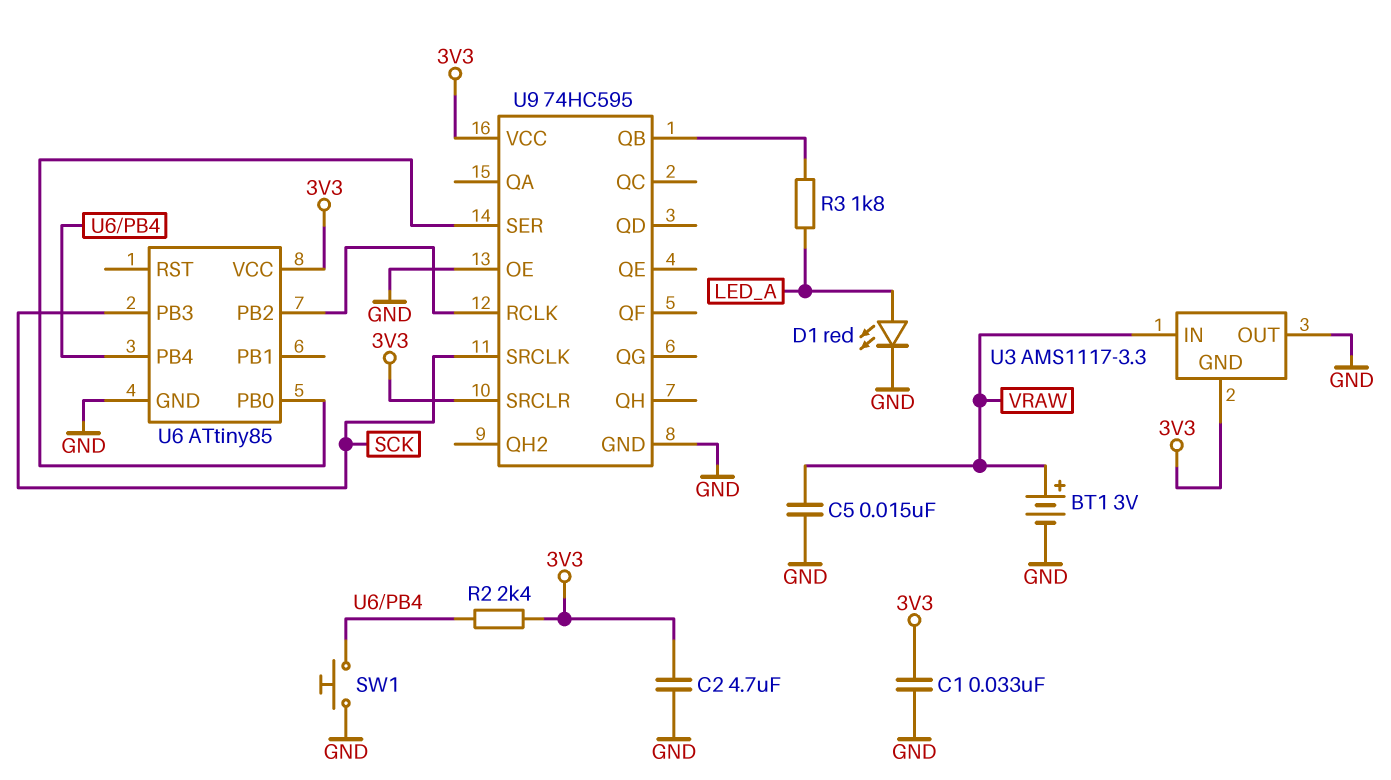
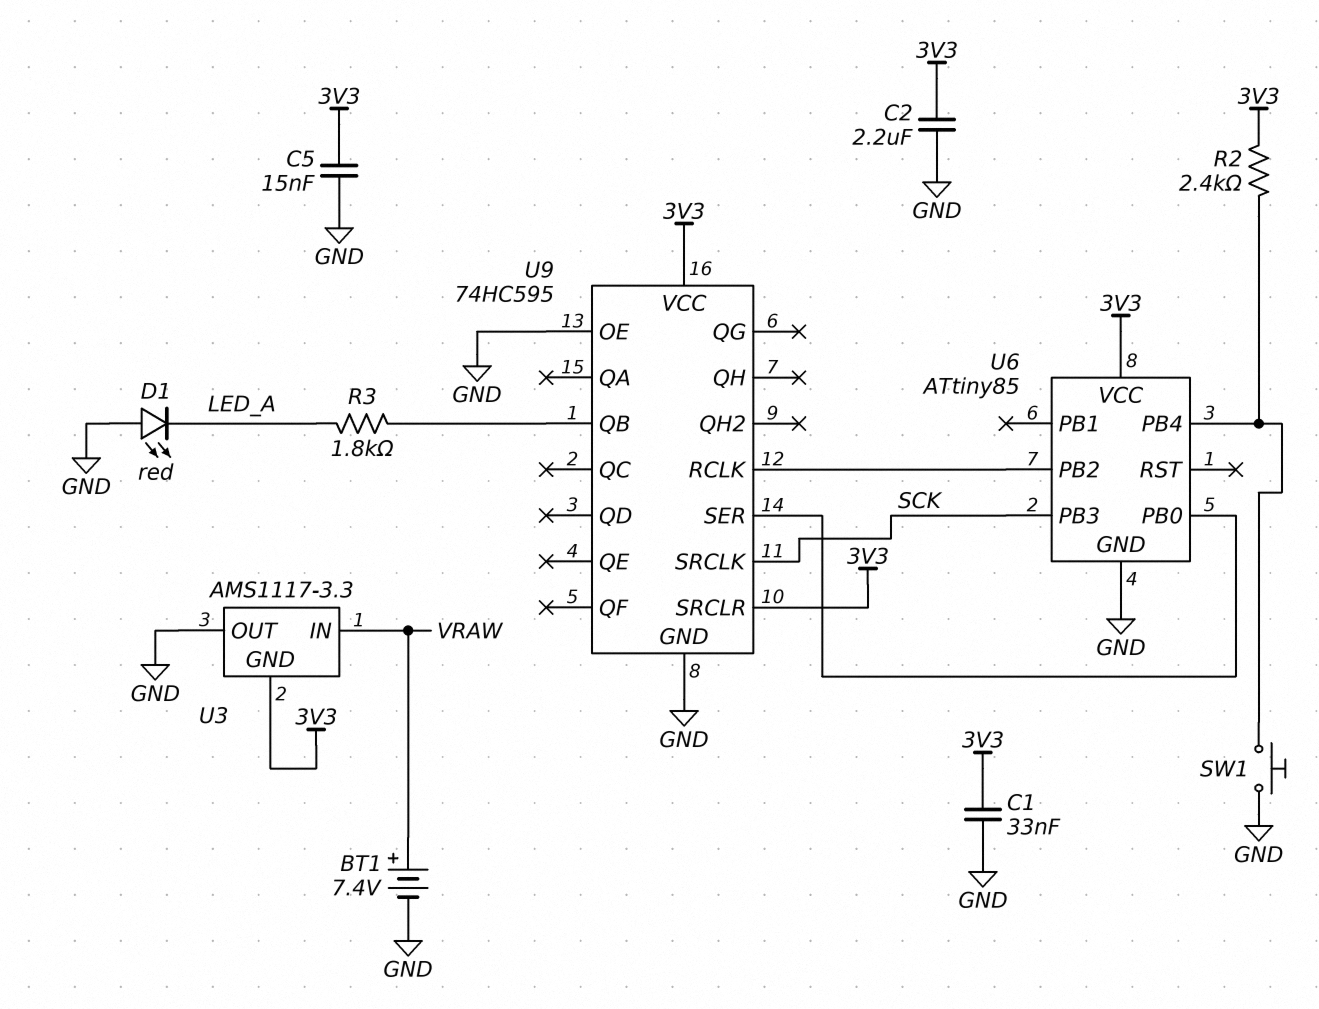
BT1: 3V (plus VRAW, minus GND) -> 7.4V (plus VRAW, minus GND)
C2: 4.7uF (3V3, GND) -> 2.2uF (3V3, GND)
C5: 15nF (GND, VRAW) -> 15nF (3V3, GND)
D1: LED red (A LED_A, K GND) -> LED red (A GND, K LED_A)

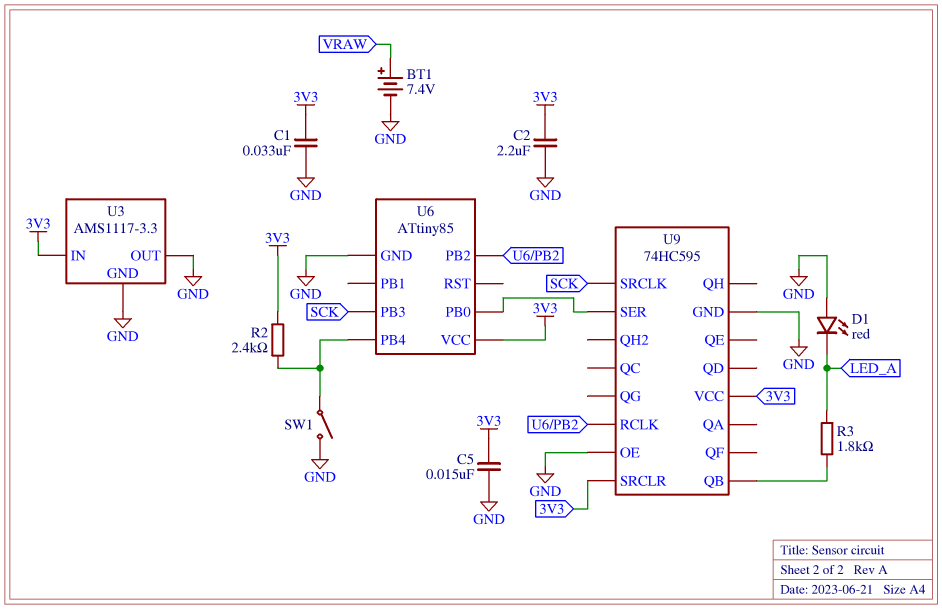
SW1: button (GND, U6/PB4) -> switch (GND, U6/PB4)
U3 pin GND: 3V3 -> GND
U3 pin IN: VRAW -> 3V3

